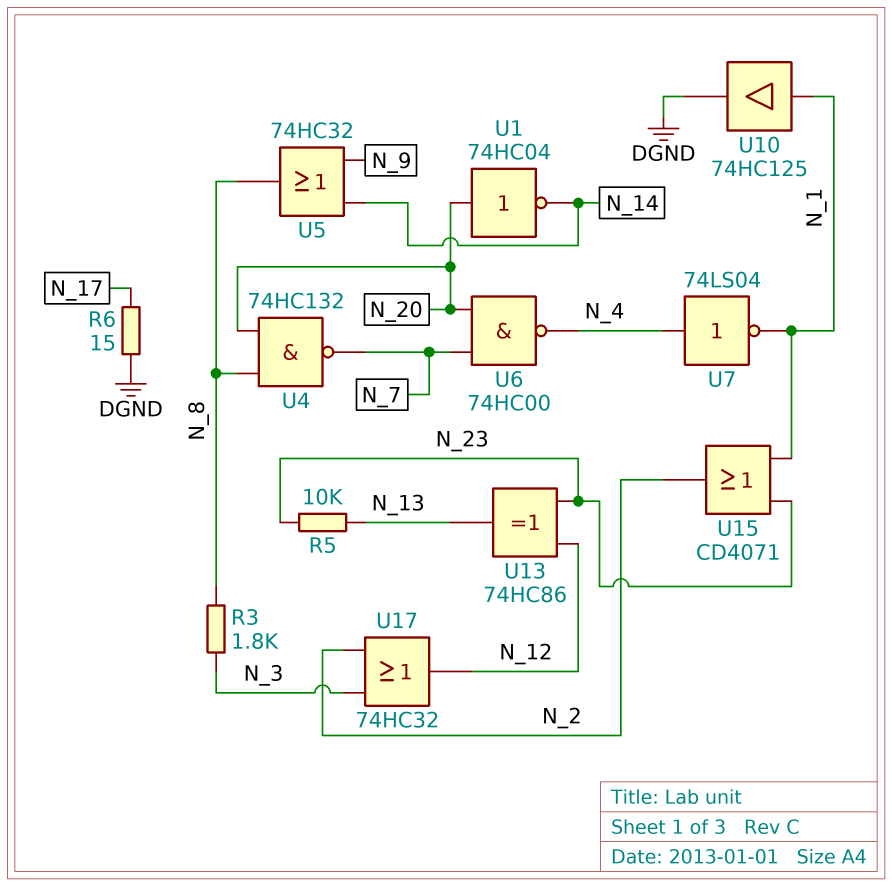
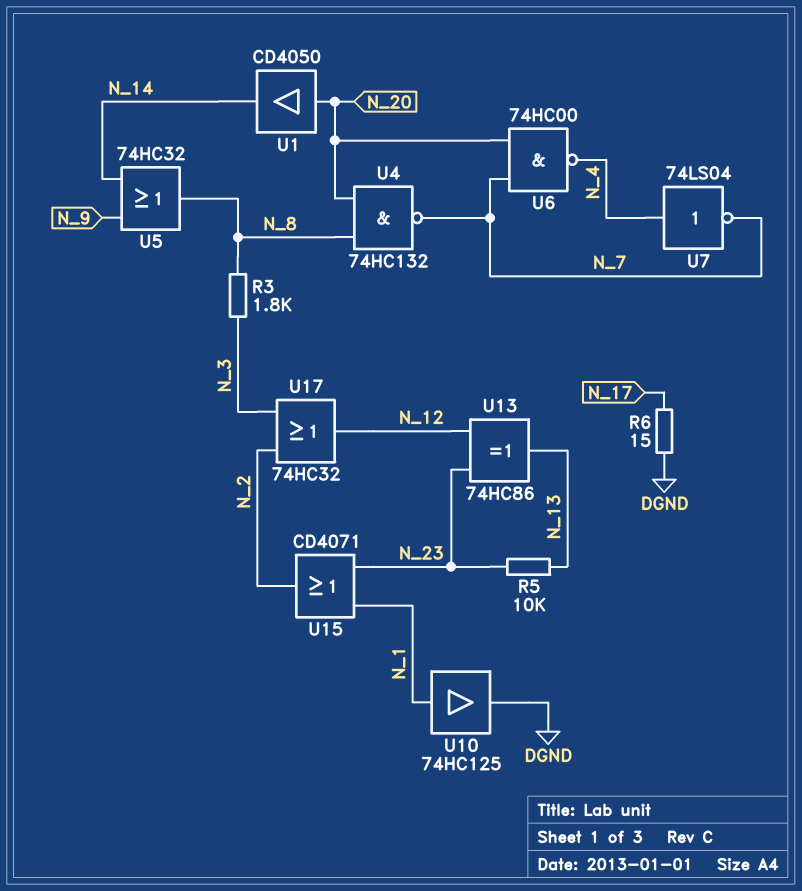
U1: NOT 74HC04 (in N_20, out N_14) -> buffer CD4050 (in N_20, out N_14)
U7: NOT 74LS04 (in N_4, out N_1) -> NOT 74LS04 (in N_4, out N_7)

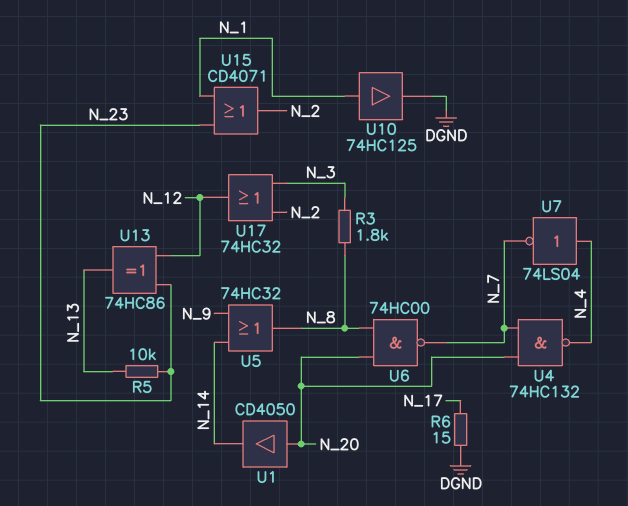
U4: NAND 74HC132 (in N_8, in N_20, out N_7) -> NAND 74HC132 (in N_7, in N_20, out N_4)
U6: NAND 74HC00 (in N_7, in N_20, out N_4) -> NAND 74HC00 (in N_8, in N_20, out N_7)

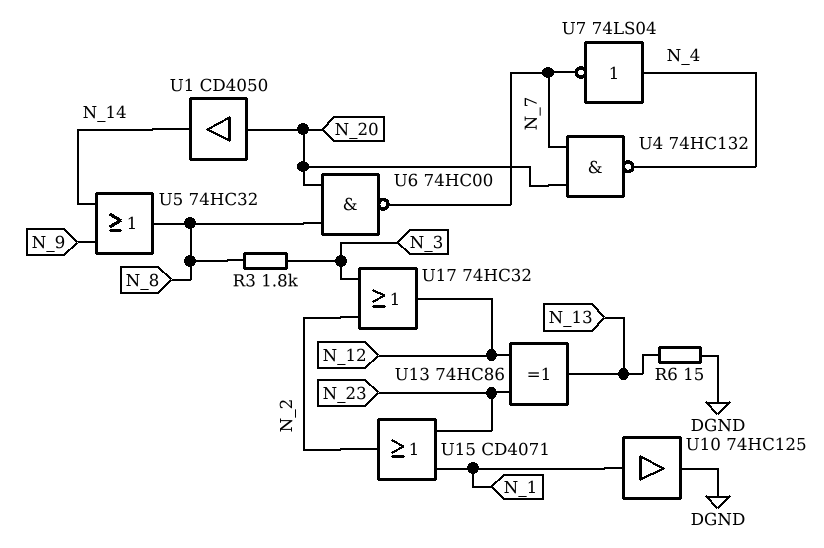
R5: 10k (N_13, N_23) -> none
R6: 15 (DGND, N_17) -> 15 (DGND, N_13)

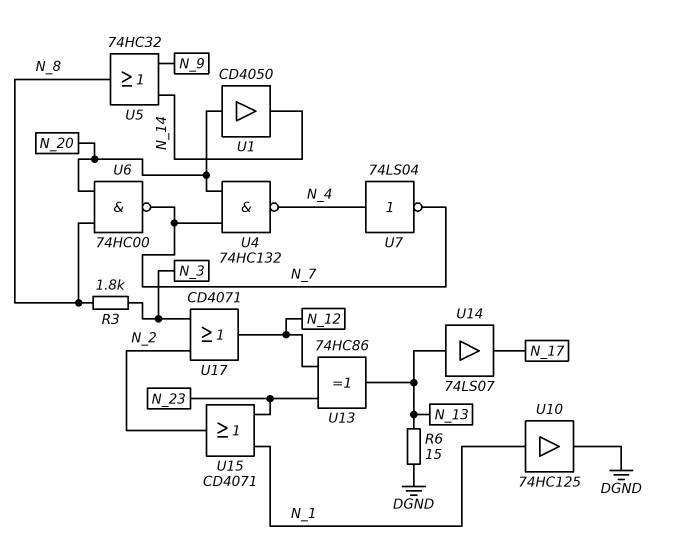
U14: none -> buffer 74LS07 (in N_13, out N_17)
U17: OR 74HC32 (in N_2, in N_3, out N_12) -> OR CD4071 (in N_2, in N_3, out N_12)

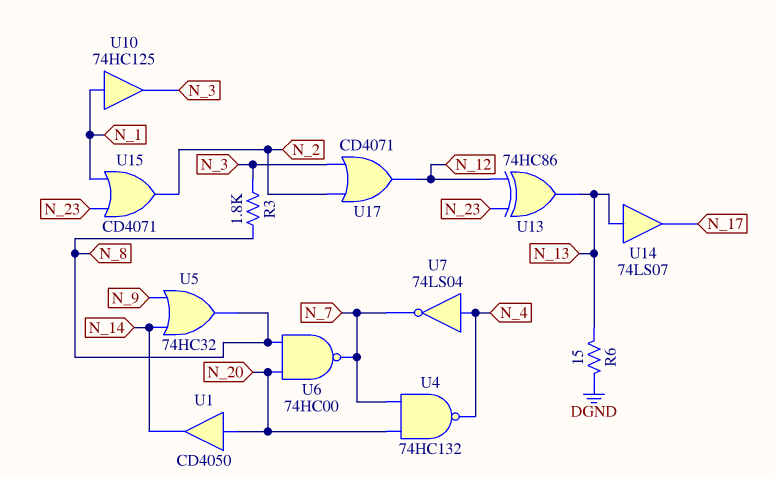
U10: buffer 74HC125 (in N_1, out DGND) -> buffer 74HC125 (in N_1, out N_3)

